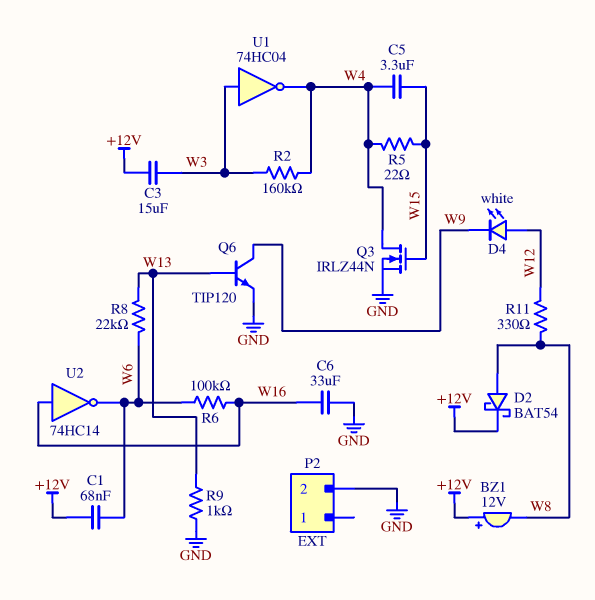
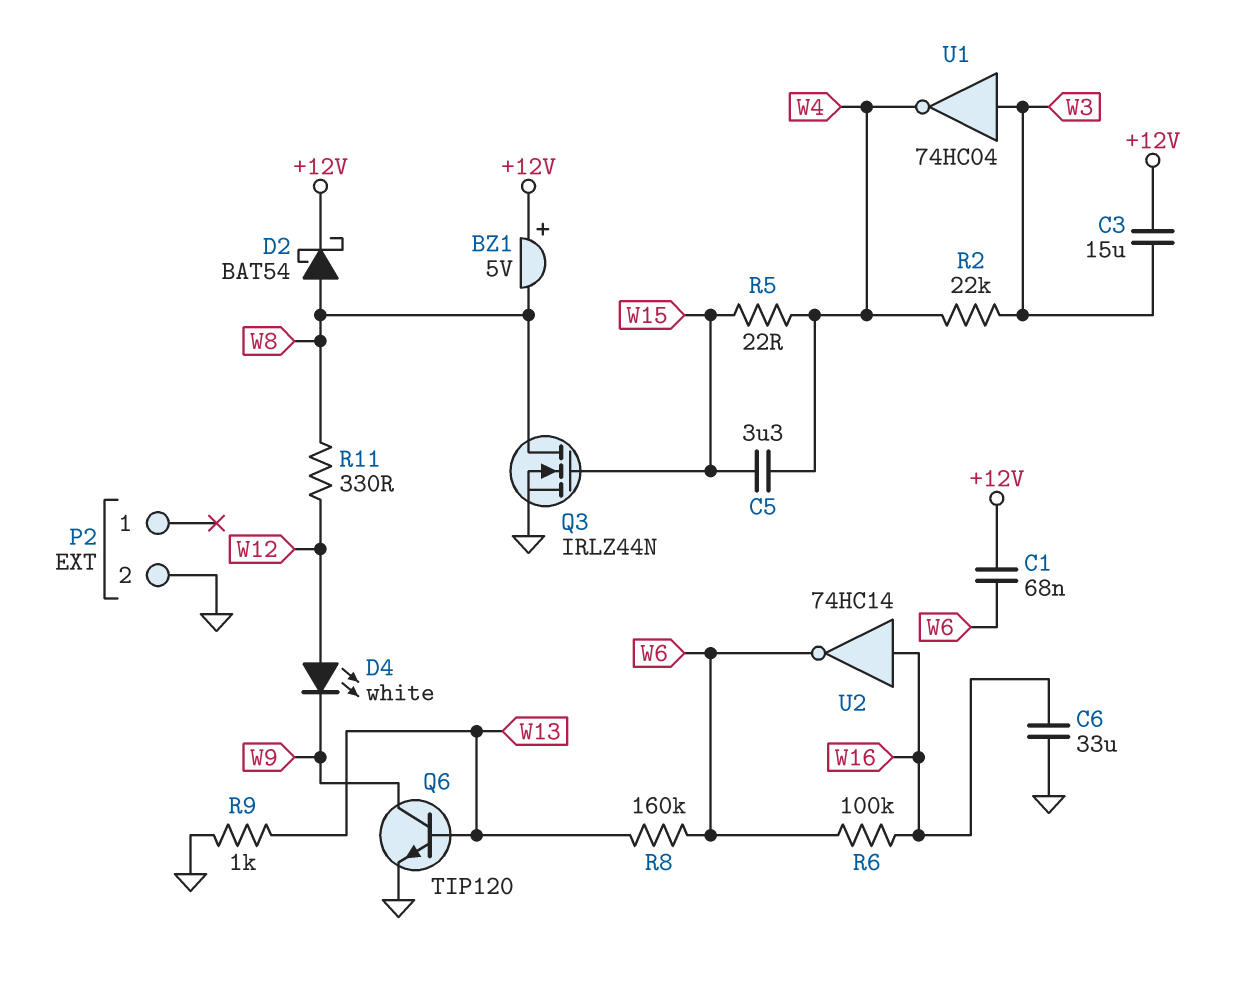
BZ1: buzzer 12V (plus +12V, minus W8) -> buzzer 5V (plus +12V, minus W8)
Q3: NMOS IRLZ44N (G W15, D W4, S GND) -> NMOS IRLZ44N (G W15, D W8, S GND)
R2: 160k (W3, W4) -> 22k (W3, W4)
R8: 22k (W6, W13) -> 160k (W6, W13)

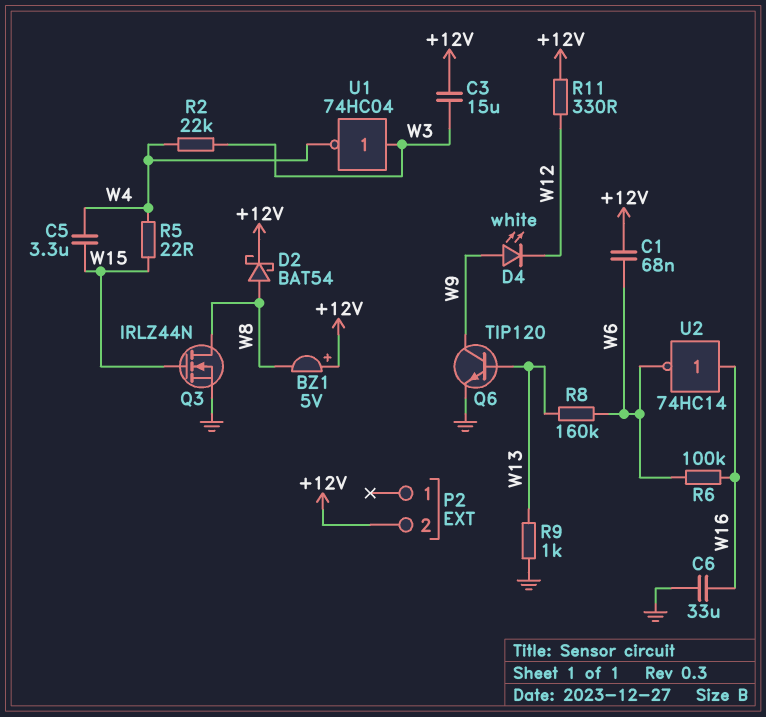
D4: LED white (A W12, K W9) -> LED white (A W9, K W12)
P2 pin 2: GND -> +12V
R11: 330 (W8, W12) -> 330 (+12V, W12)

